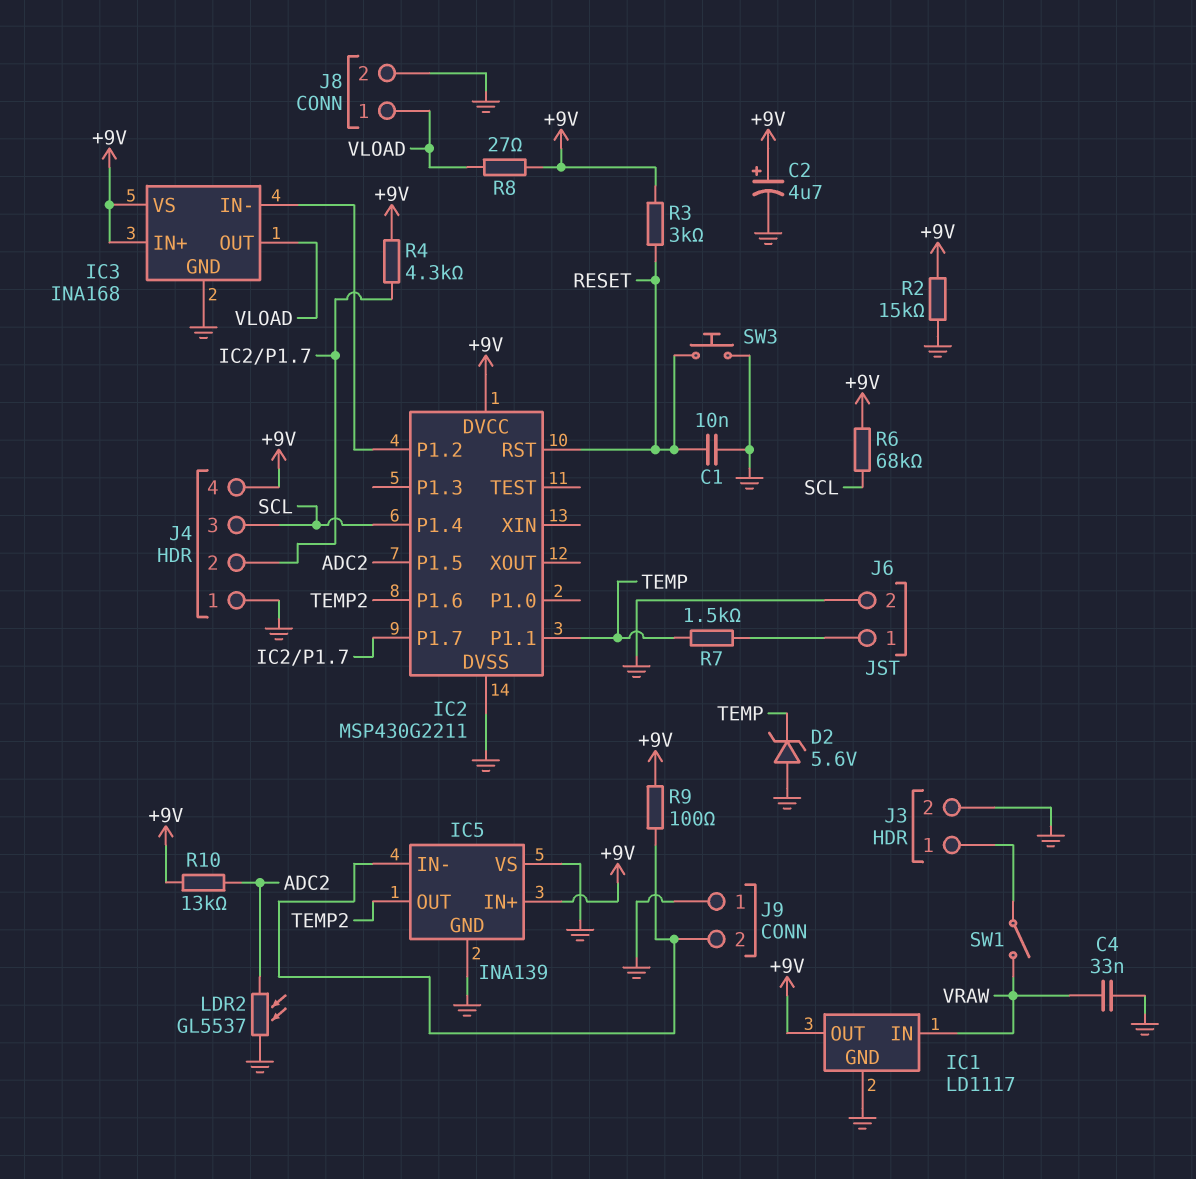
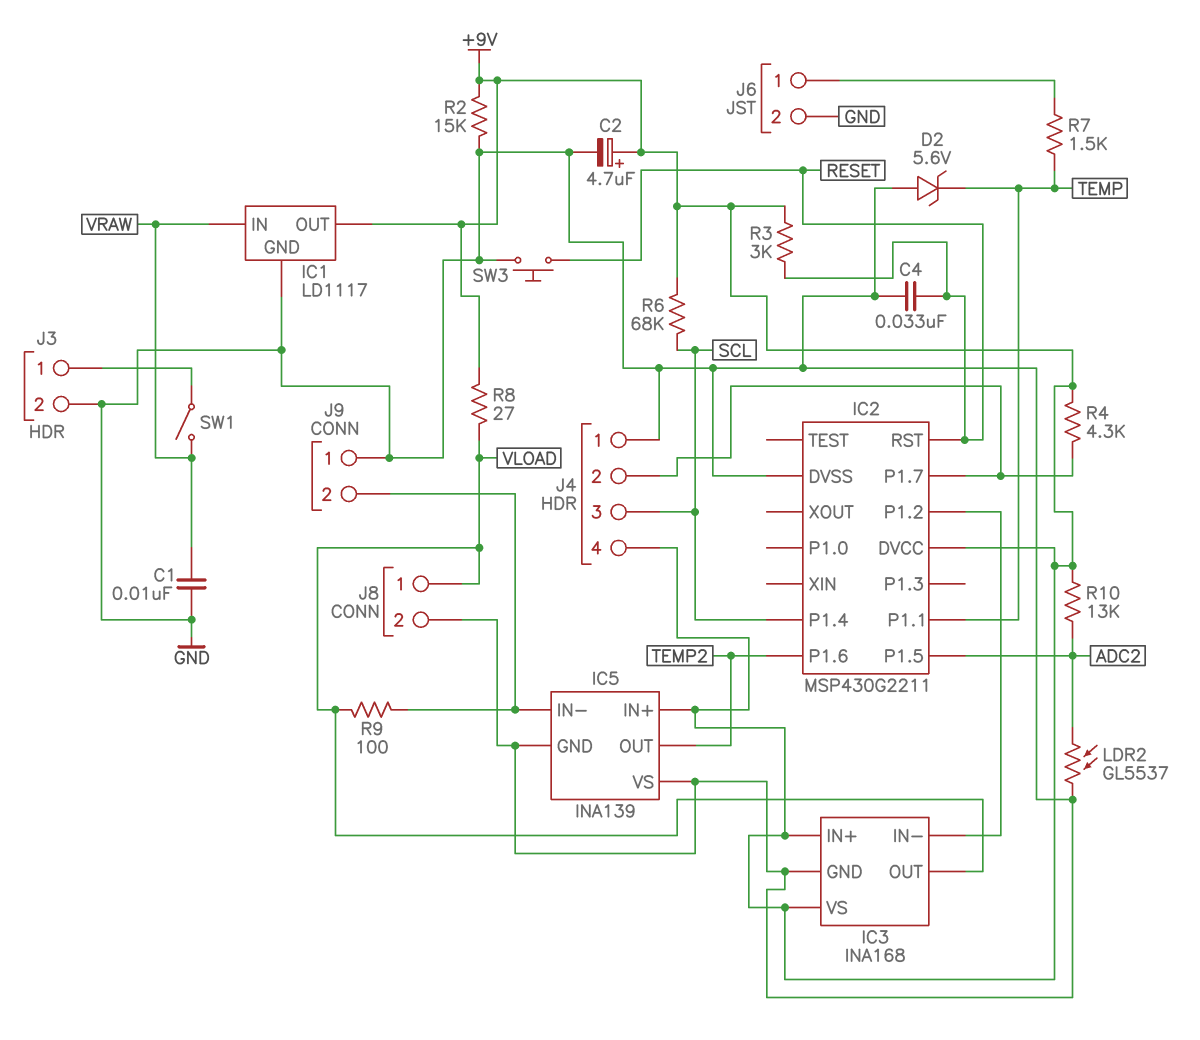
C1: 10nF (GND, RESET) -> 10nF (GND, VRAW)
C4: 33nF (GND, VRAW) -> 33nF (GND, RESET)
R9: 100 (+9V, IC5/IN-) -> 100 (IC5/IN-, VLOAD)

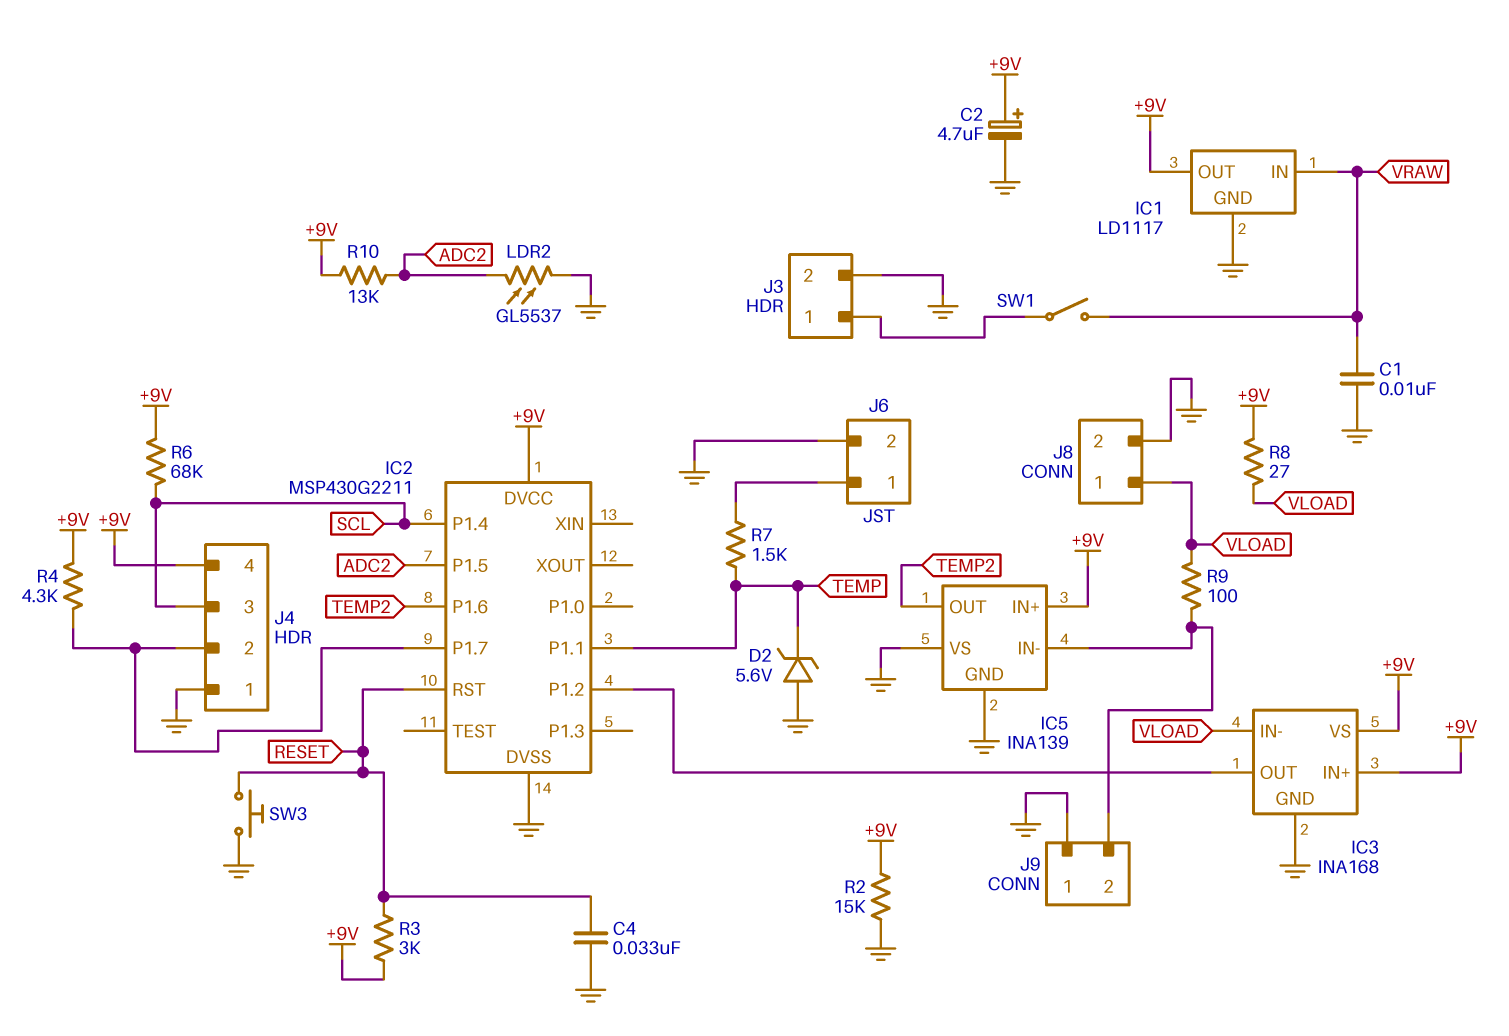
IC3 pin IN-: IC2/P1.2 -> VLOAD
IC3 pin OUT: VLOAD -> IC2/P1.2

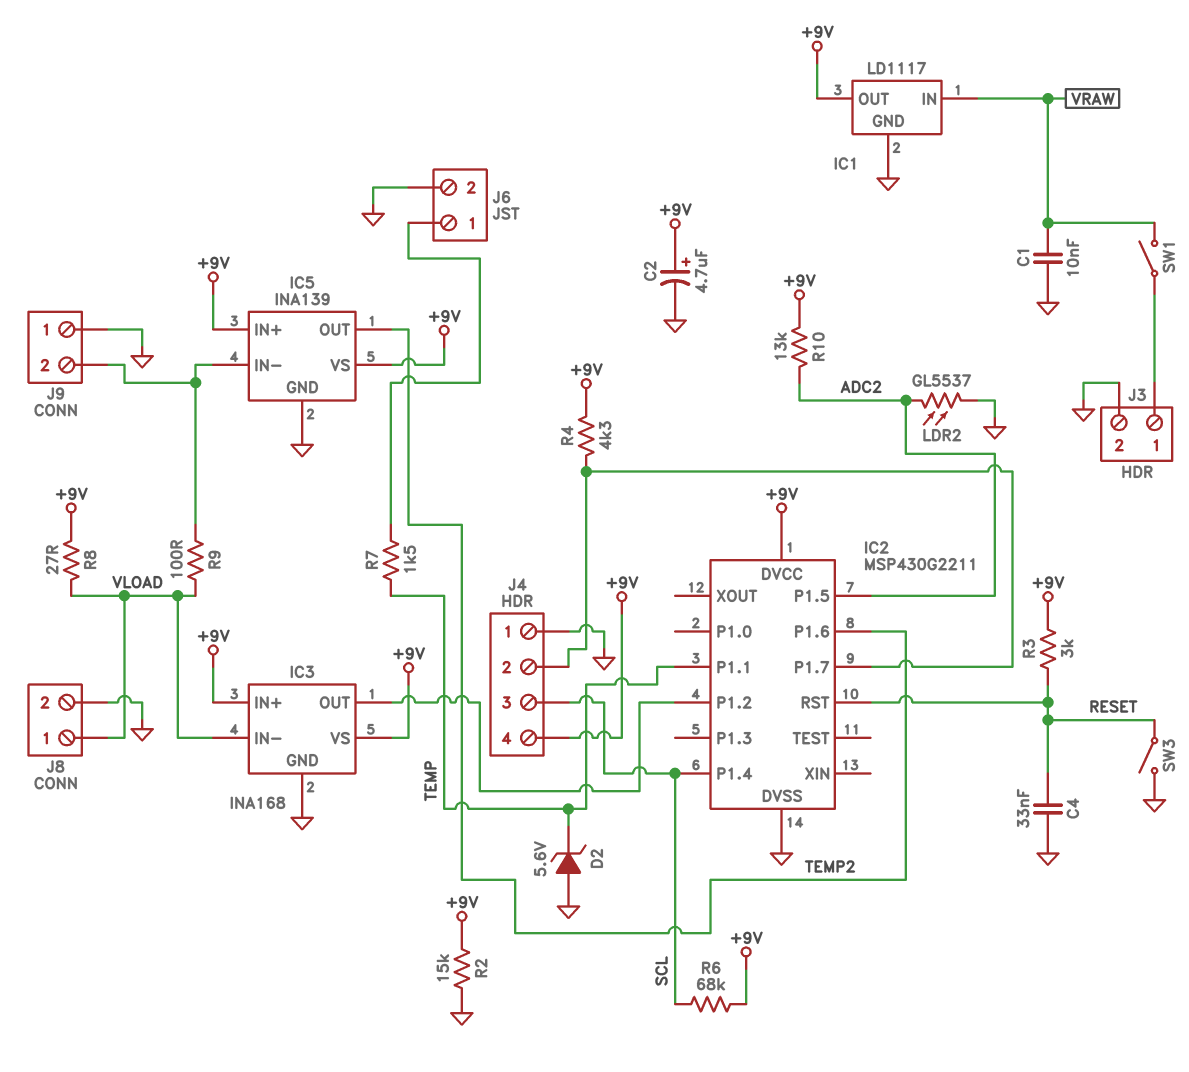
IC5 pin VS: GND -> +9V
SW3: button (GND, RESET) -> switch (GND, RESET)

